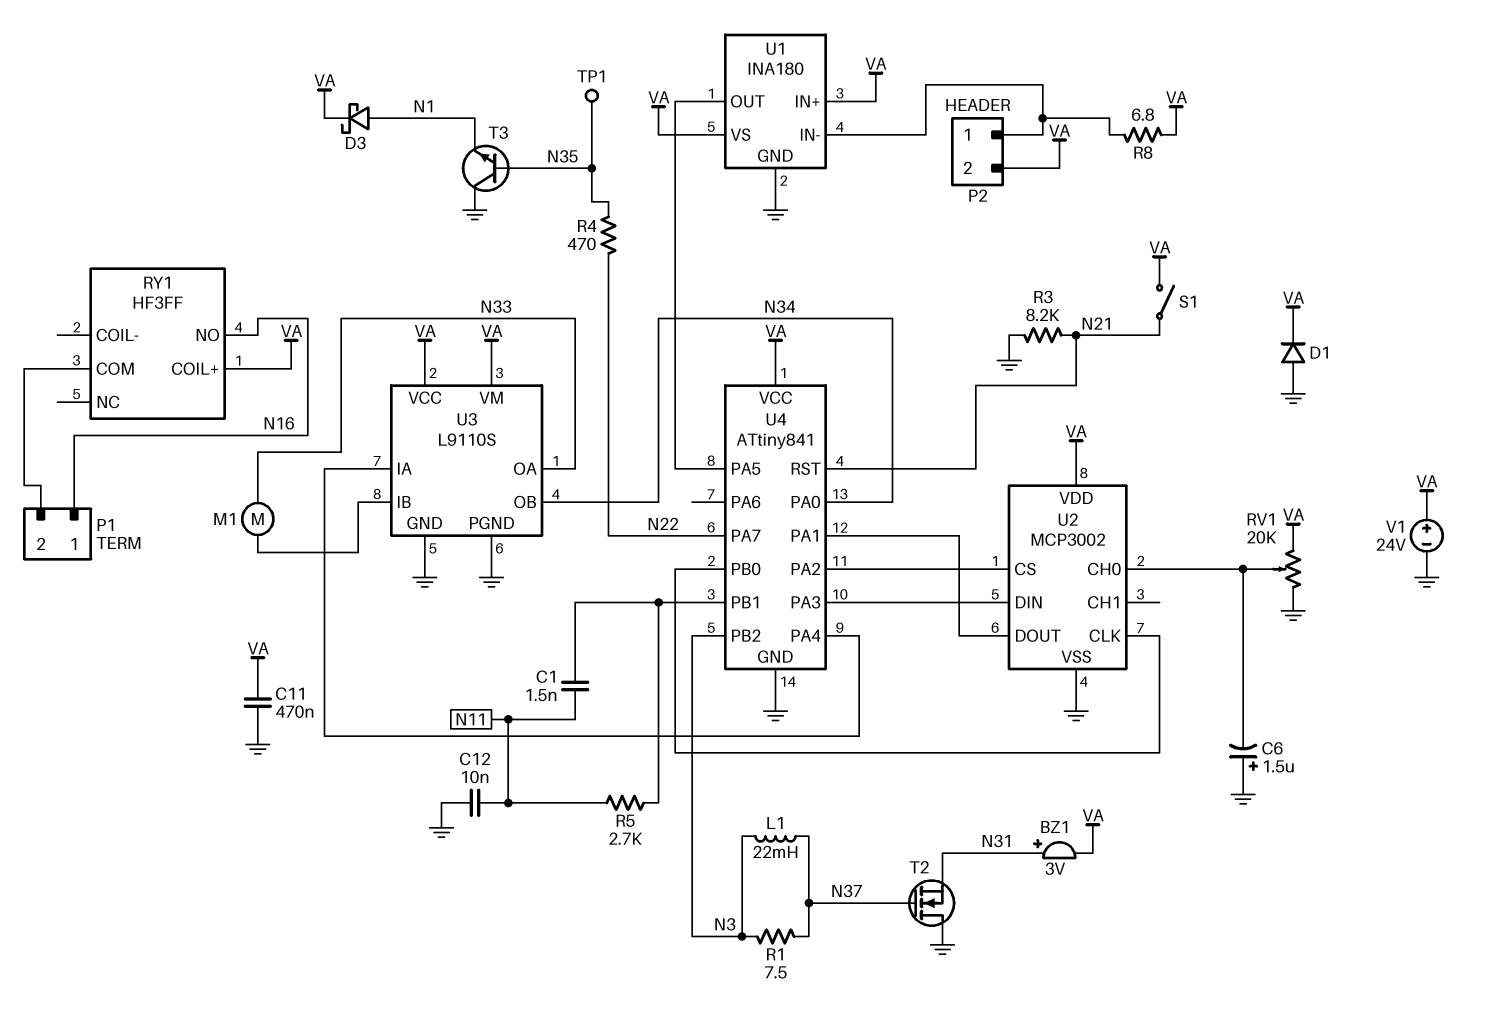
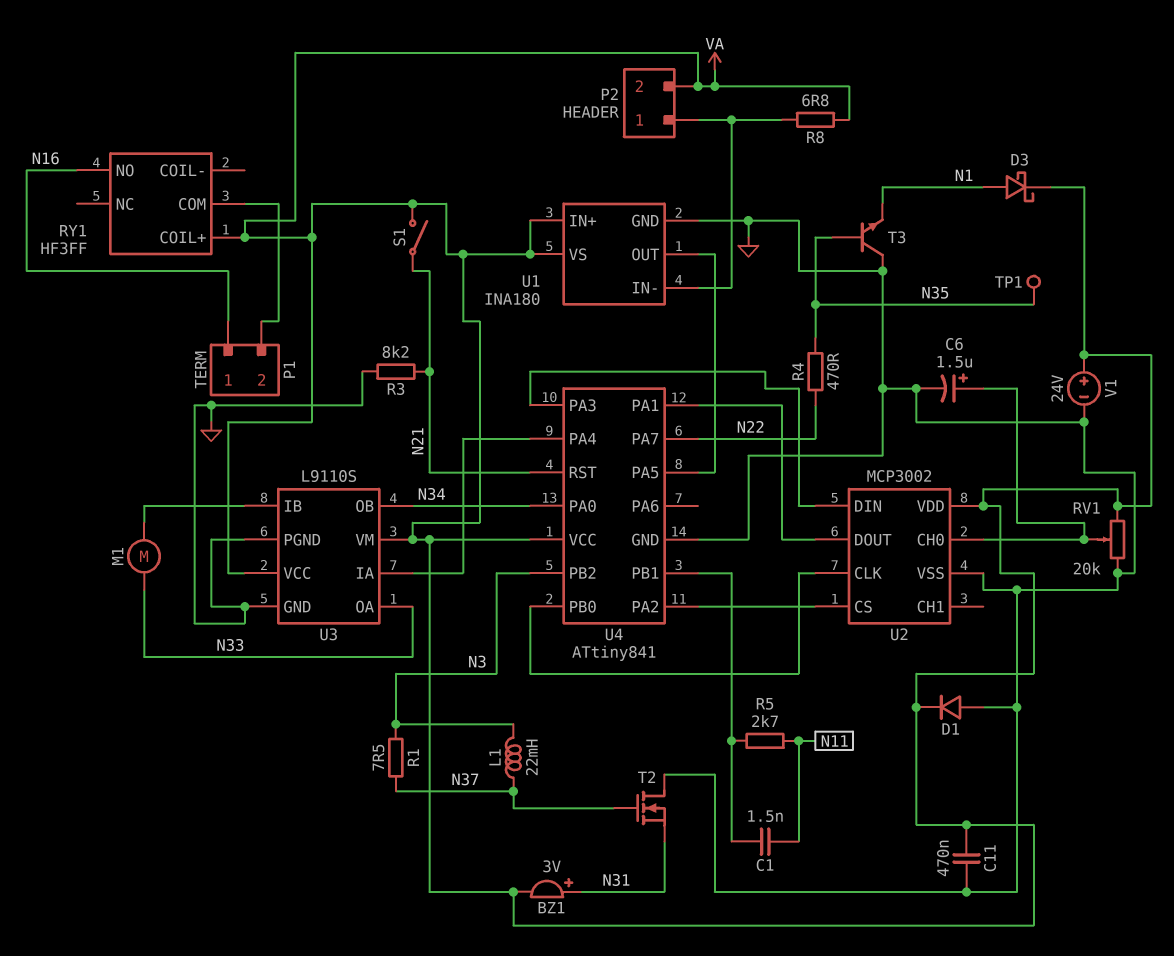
C6: 1.5uF (plus GND, minus U2/CH0) -> 1.5uF (plus U2/CH0, minus GND)
C12: 10nF (GND, N11) -> none

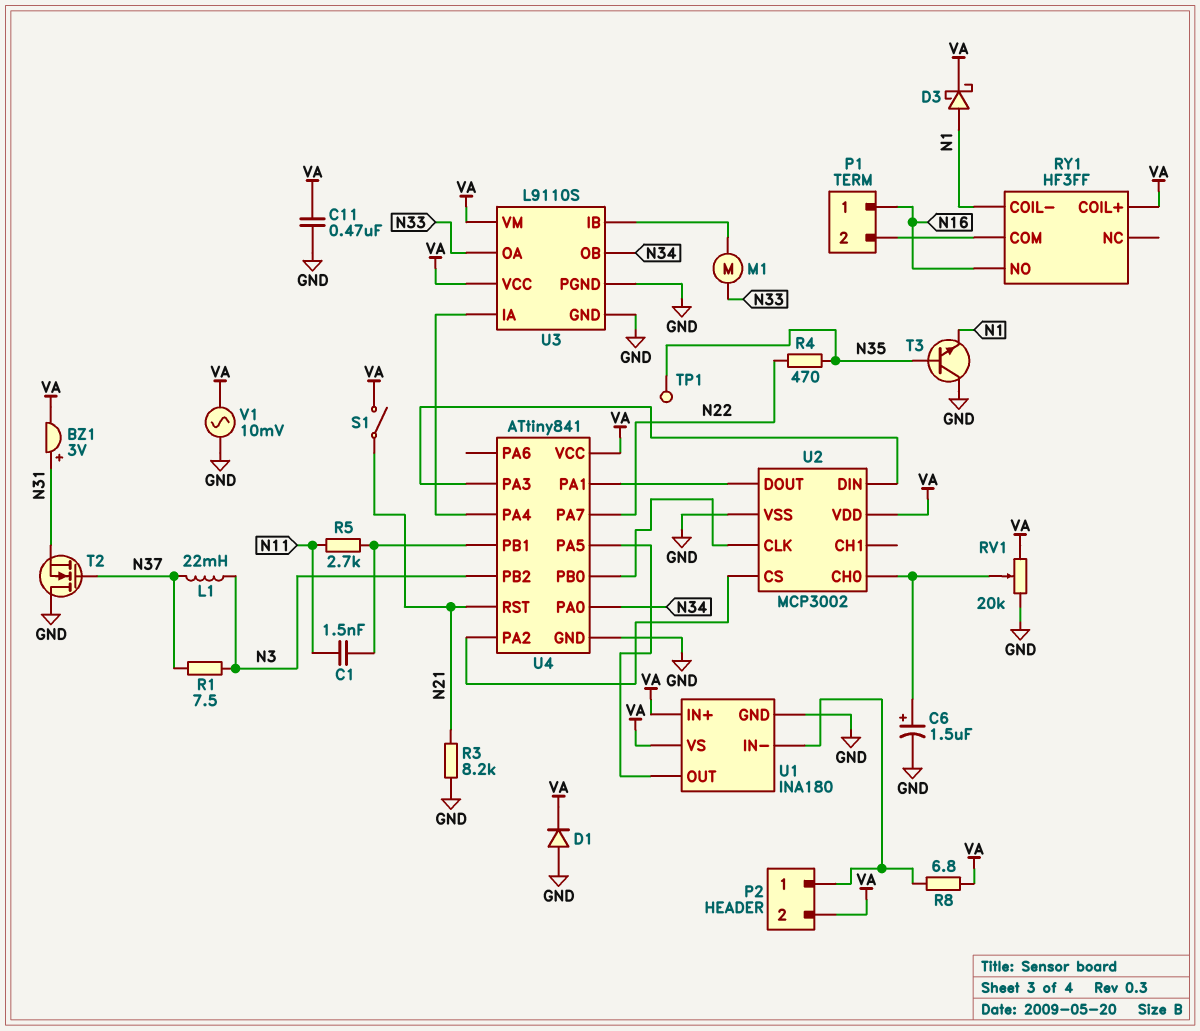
RY1 pin COIL-: none -> N1
V1: 24V (plus VA, minus GND) -> AC 10mV (GND, VA)

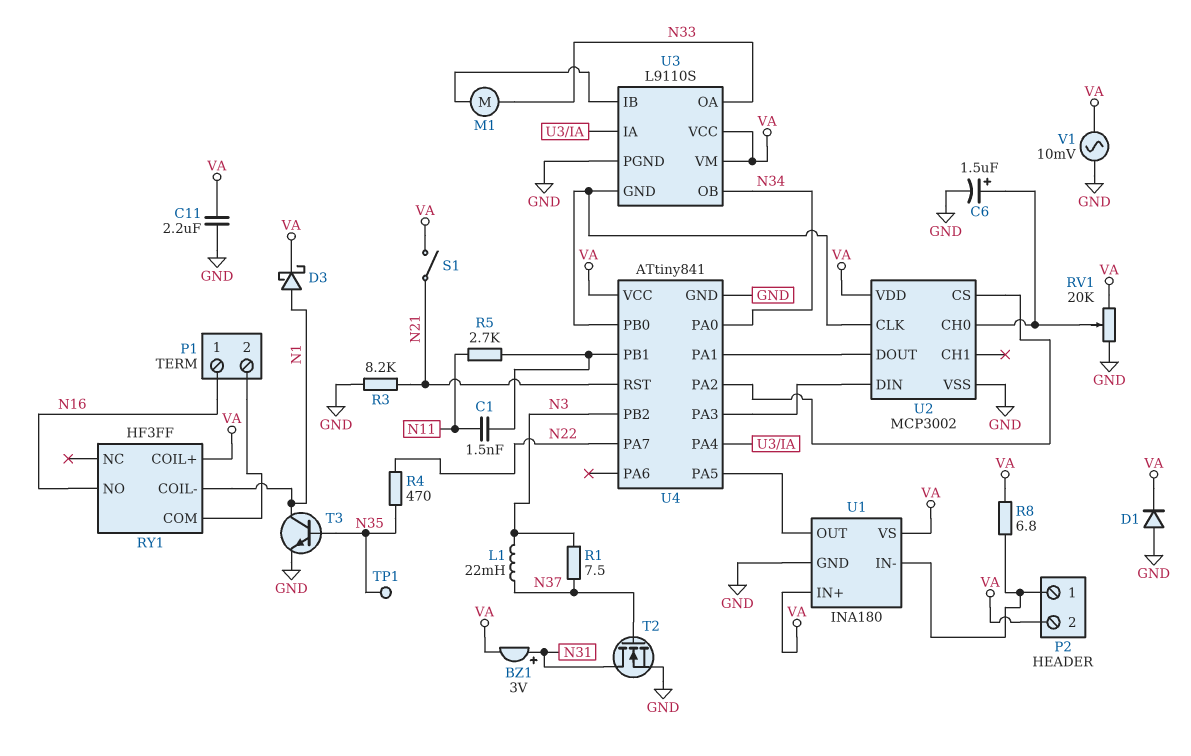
C11: 470nF (GND, VA) -> 2.2uF (GND, VA)
T2: NMOS (G N37, D GND, S N31) -> NMOS (G N37, D N31, S GND)
T3: NPN (B N35, C GND, E N1) -> NPN (B N35, C N1, E GND)
U3 pin GND: GND -> U2/CLK

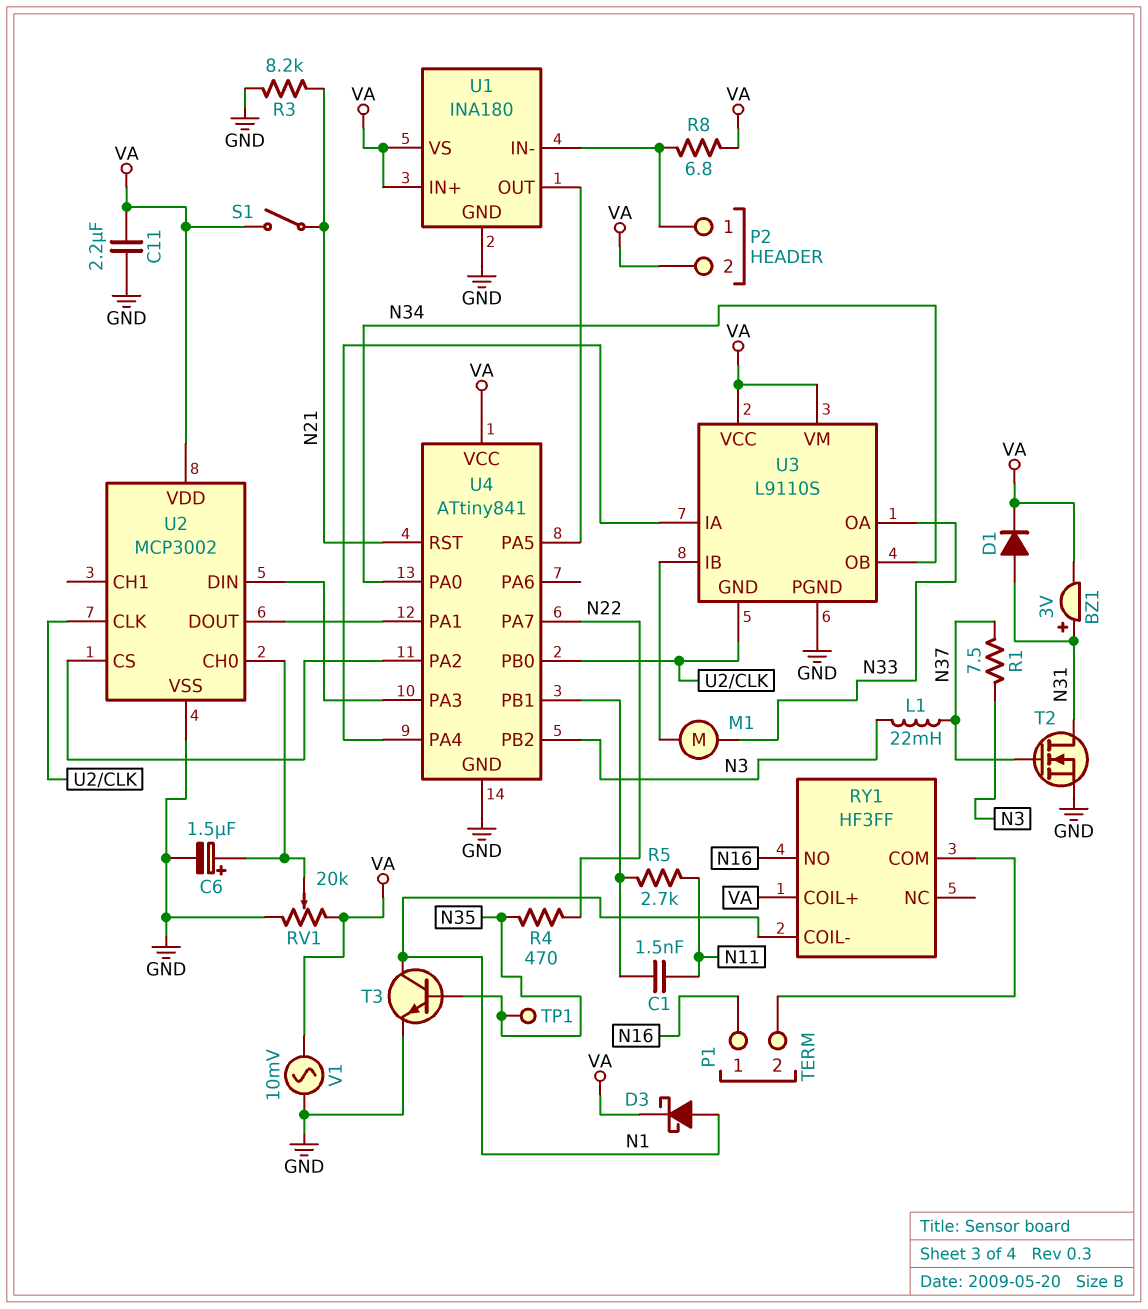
D1: diode (A GND, K VA) -> diode (A N31, K VA)

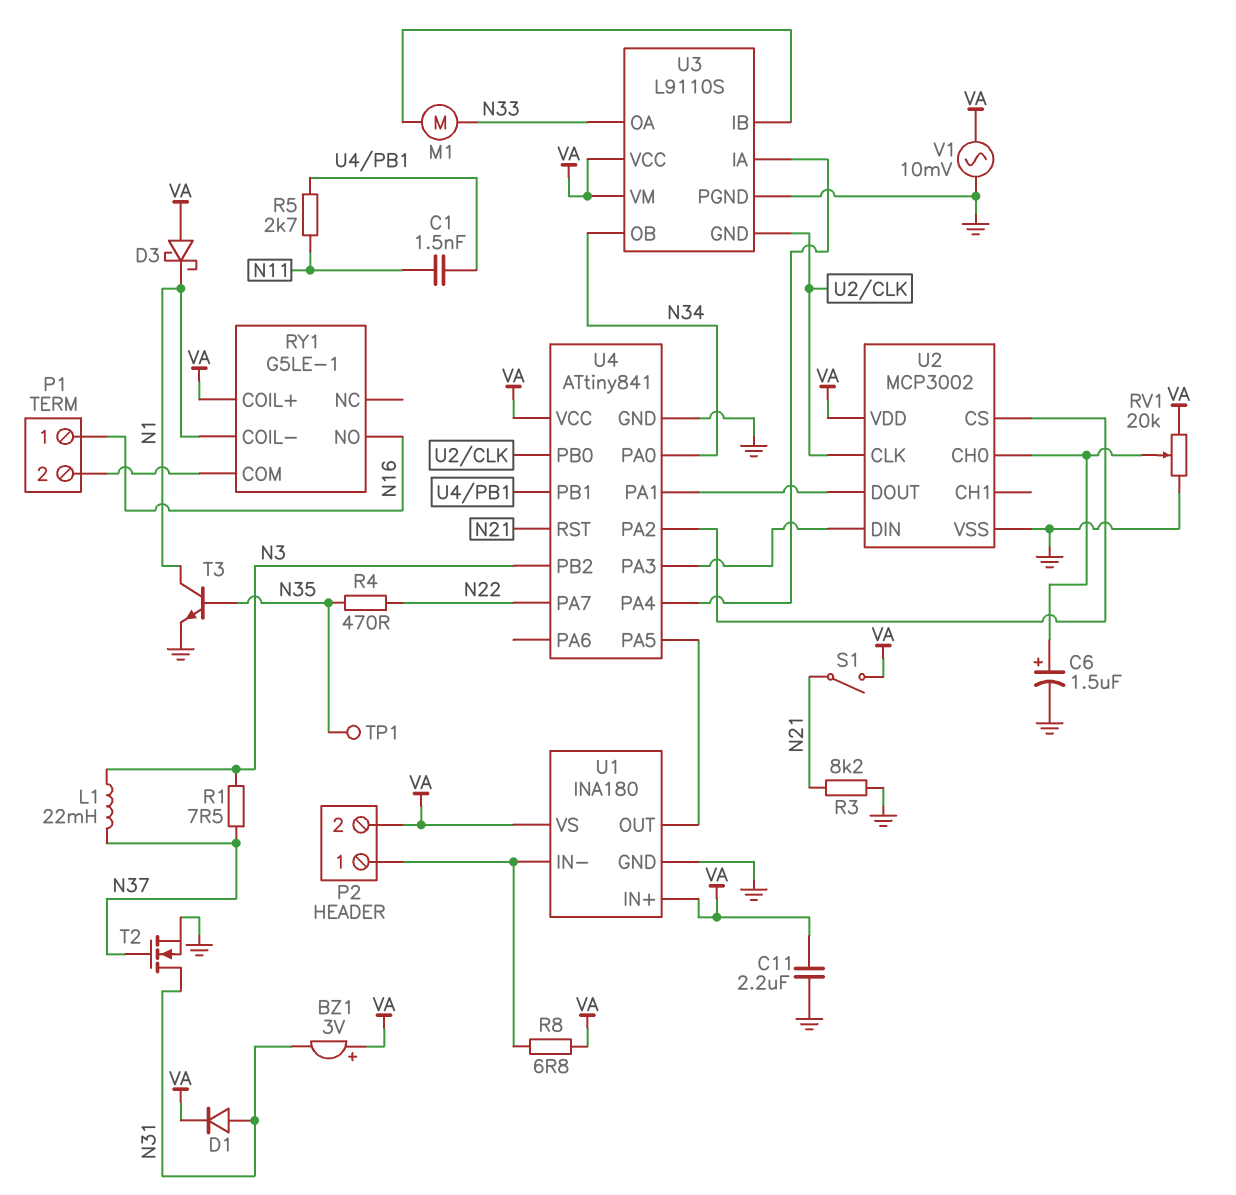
BZ1: buzzer 3V (plus N31, minus VA) -> buzzer 3V (plus VA, minus N31)
D3: schottky (A N1, K VA) -> schottky (A VA, K N1)
RY1: HF3FF -> G5LE-1

